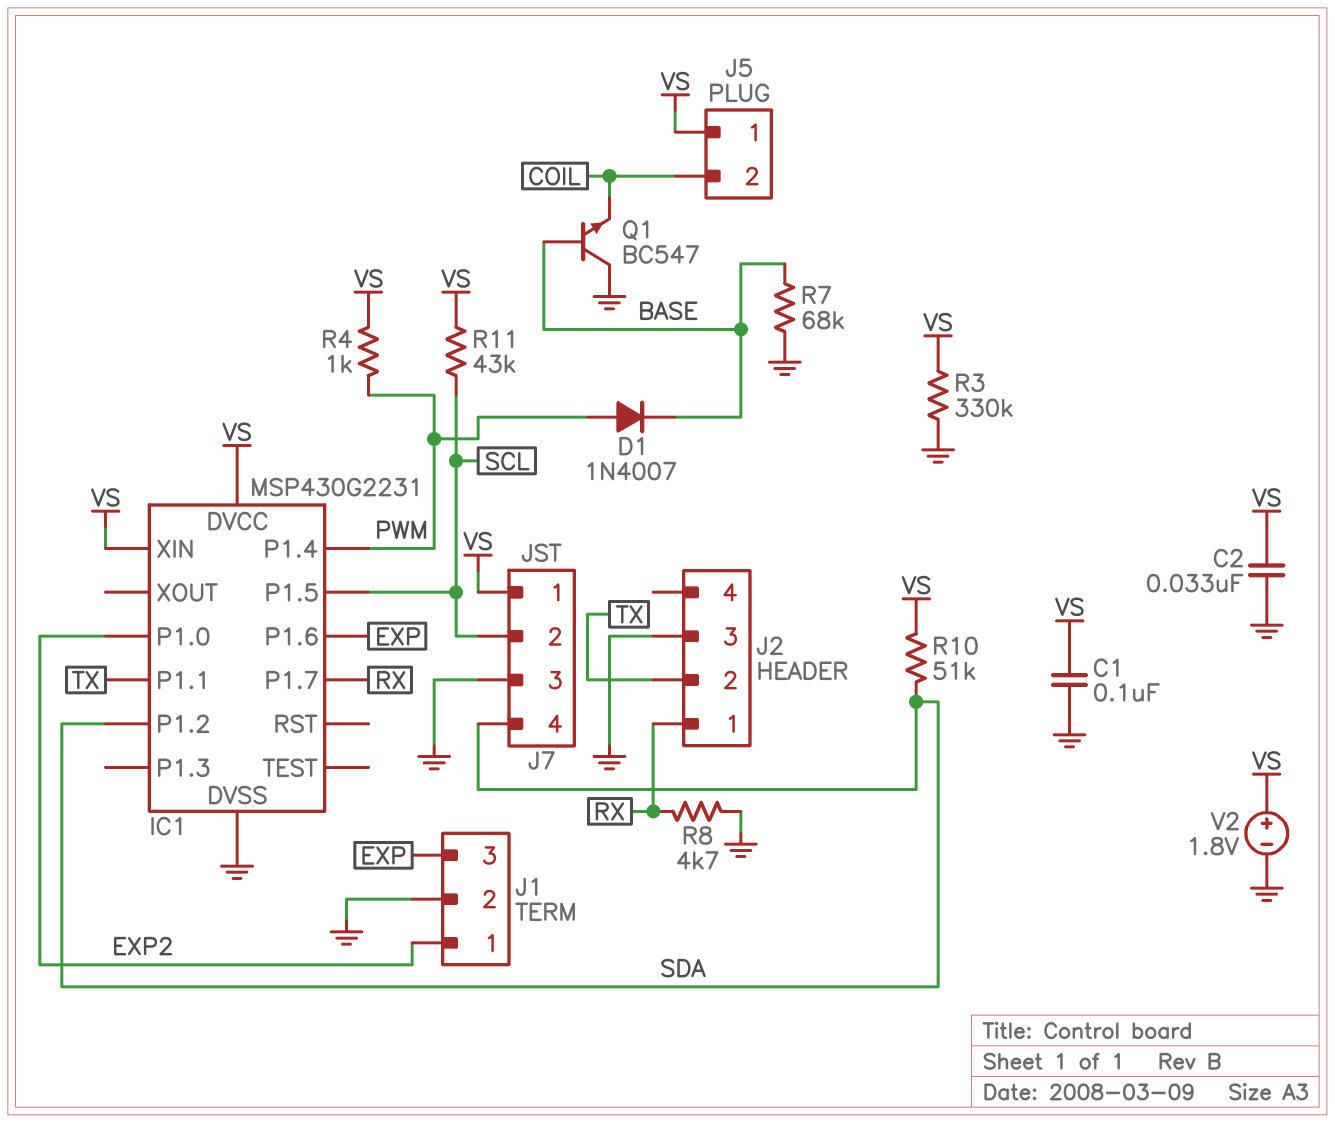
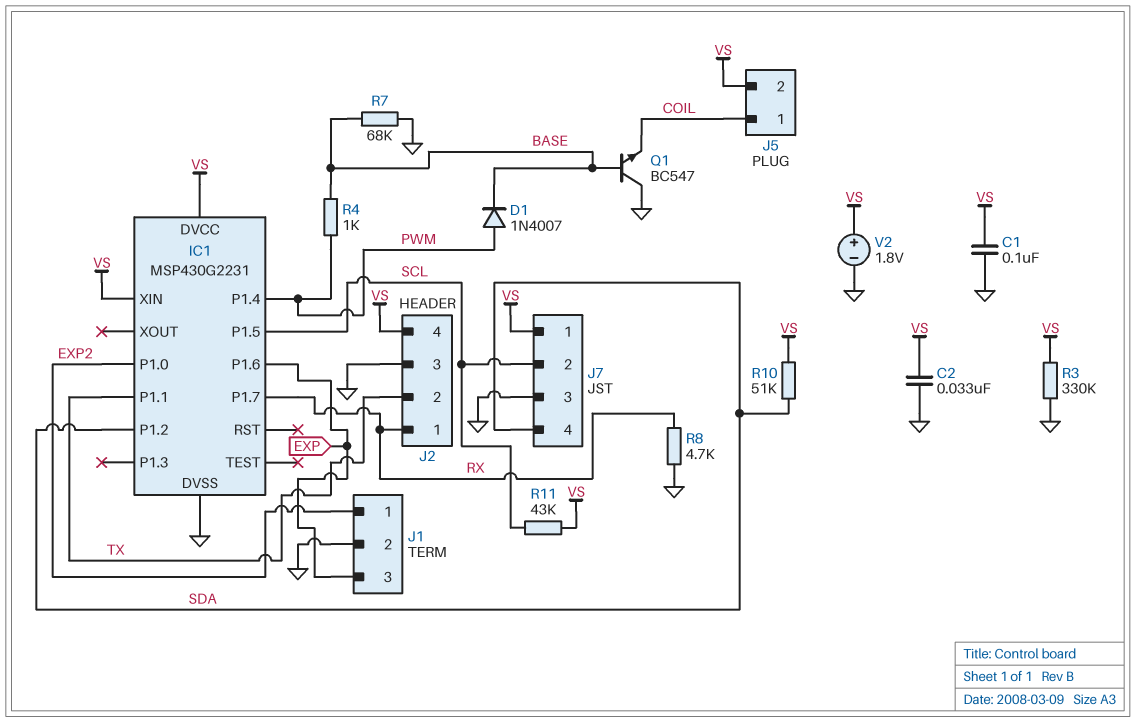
J2 pin 4: none -> VS
J5 pin 1: VS -> COIL
J5 pin 2: COIL -> VS
R4: 1k (PWM, VS) -> 1k (BASE, PWM)

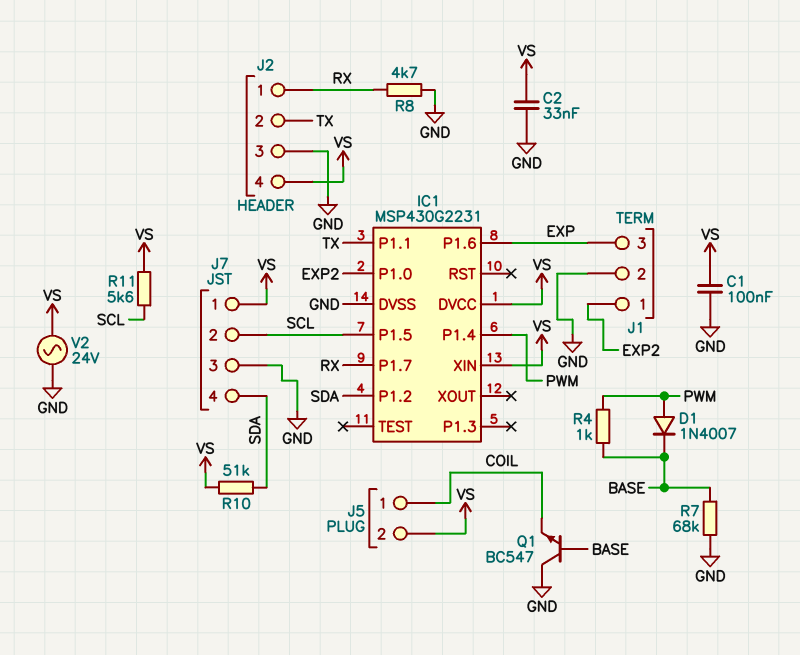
R3: 330k (GND, VS) -> none
R11: 43k (SCL, VS) -> 5.6k (SCL, VS)
V2: 1.8V (plus VS, minus GND) -> AC 24V (GND, VS)

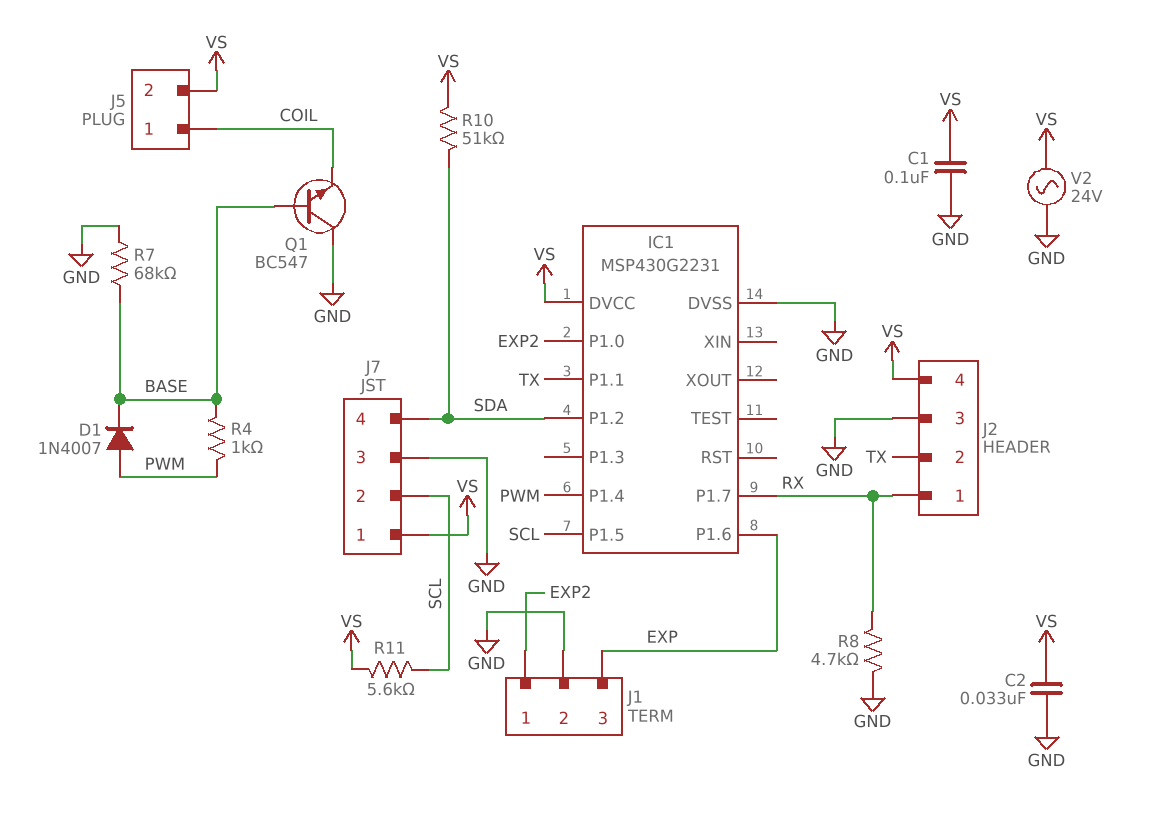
IC1 pin XIN: VS -> none

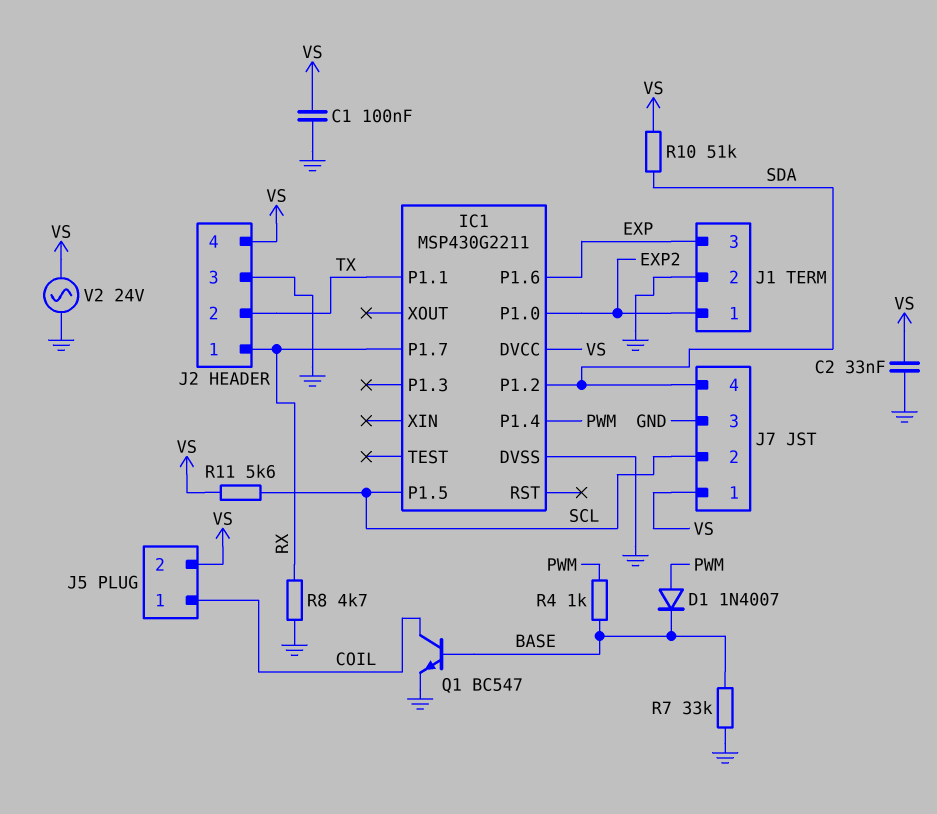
IC1: MSP430G2231 -> MSP430G2211
Q1: NPN BC547 (B BASE, C GND, E COIL) -> NPN BC547 (B BASE, C COIL, E GND)
R7: 68k (BASE, GND) -> 33k (BASE, GND)

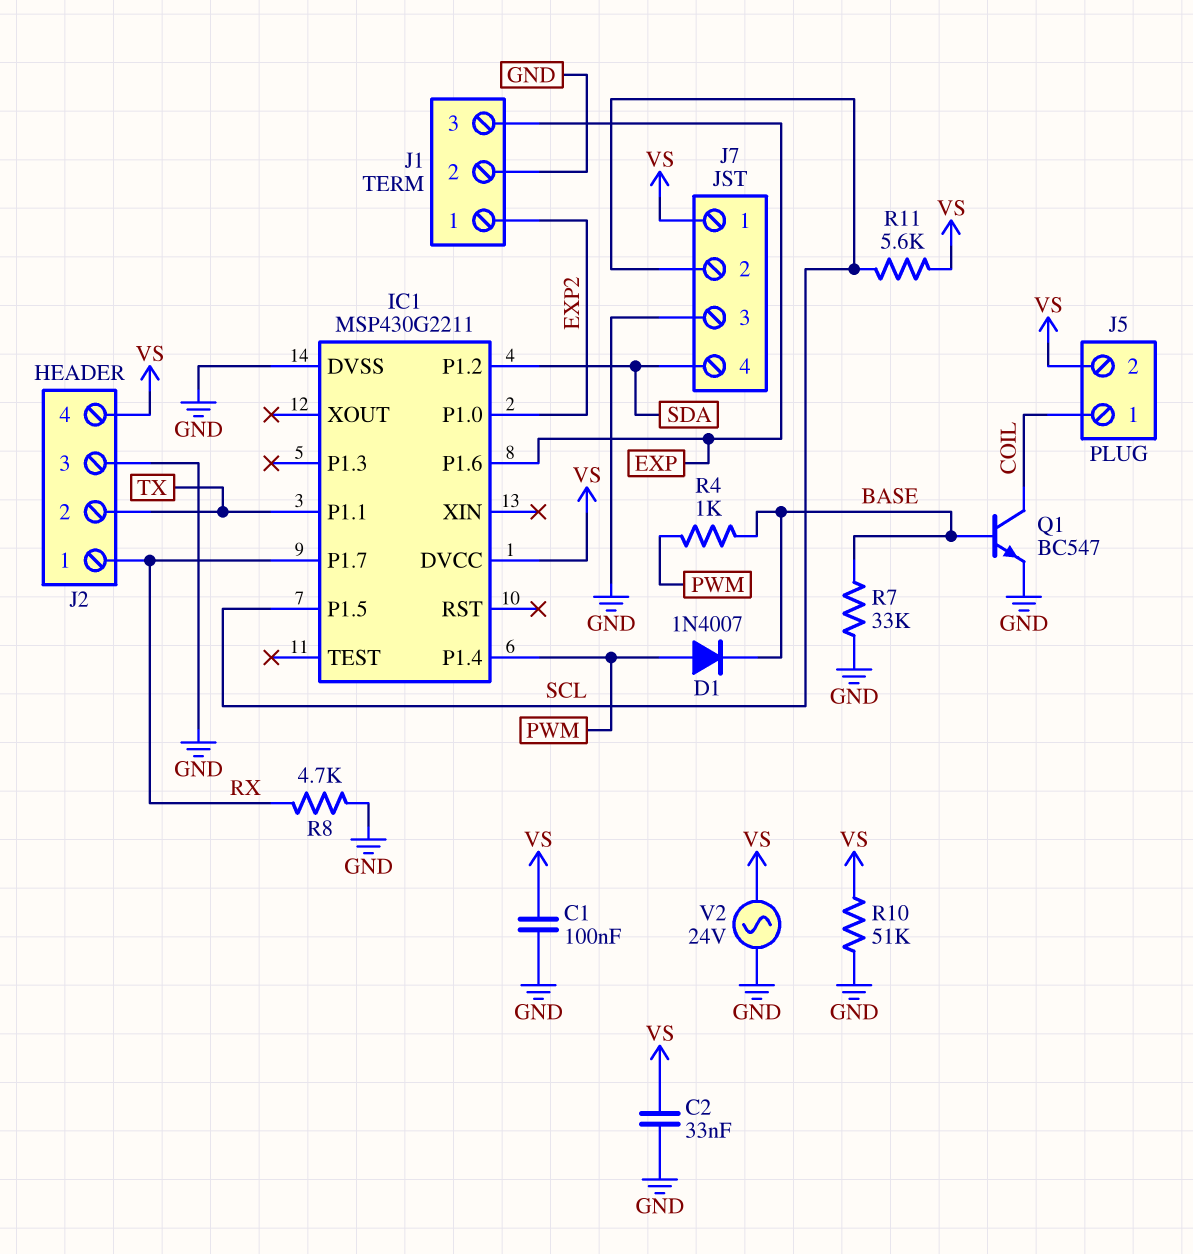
R10: 51k (SDA, VS) -> 51k (GND, VS)

